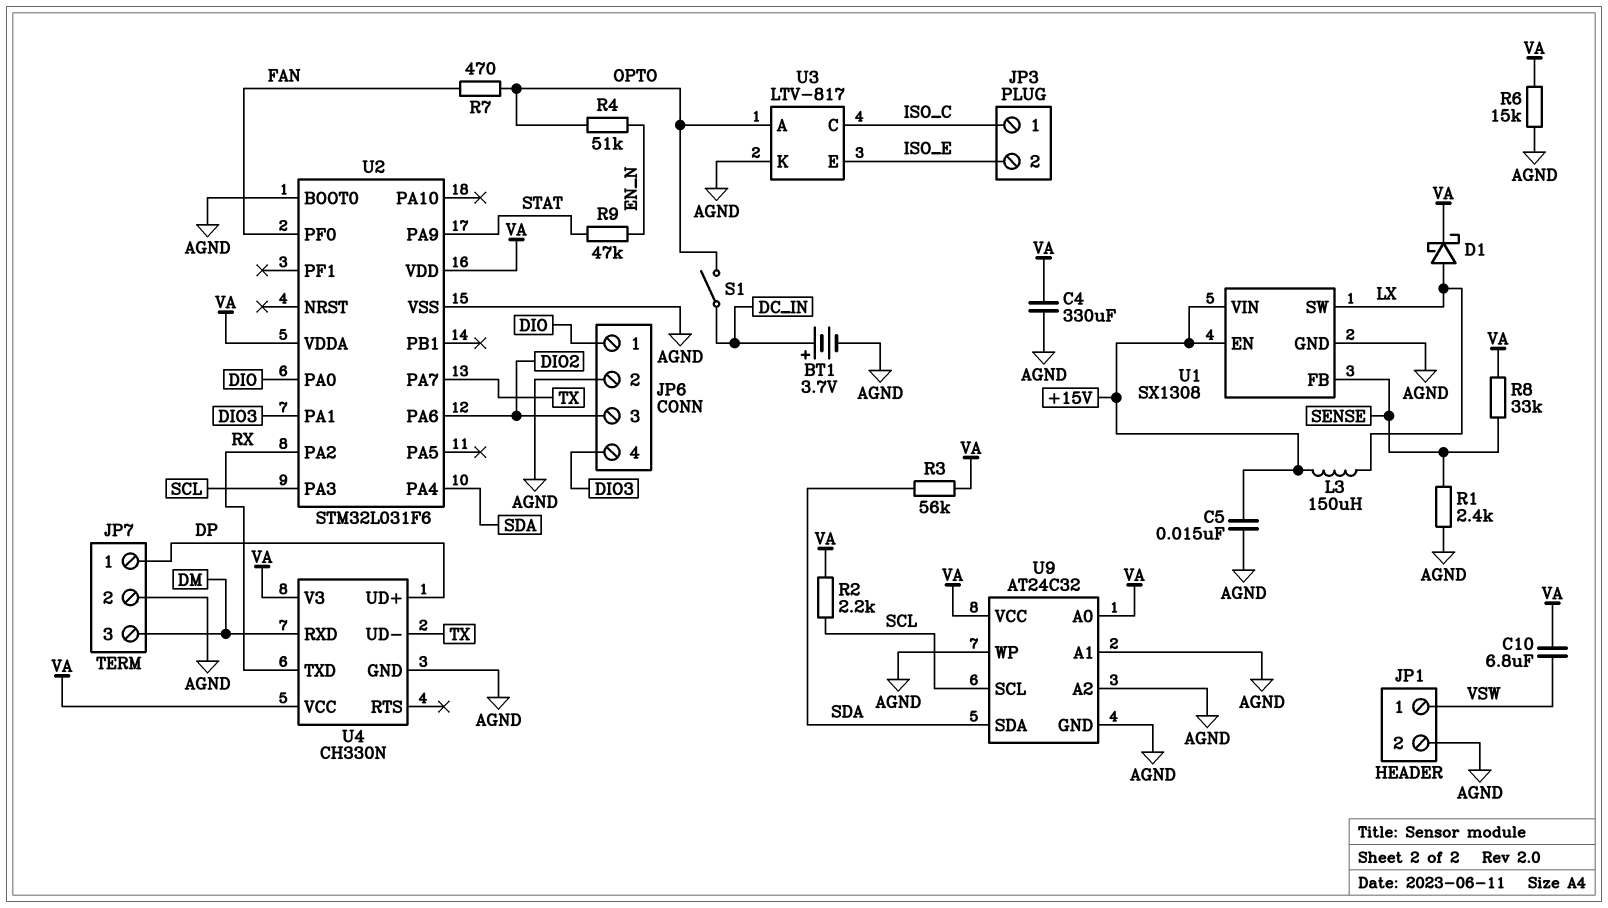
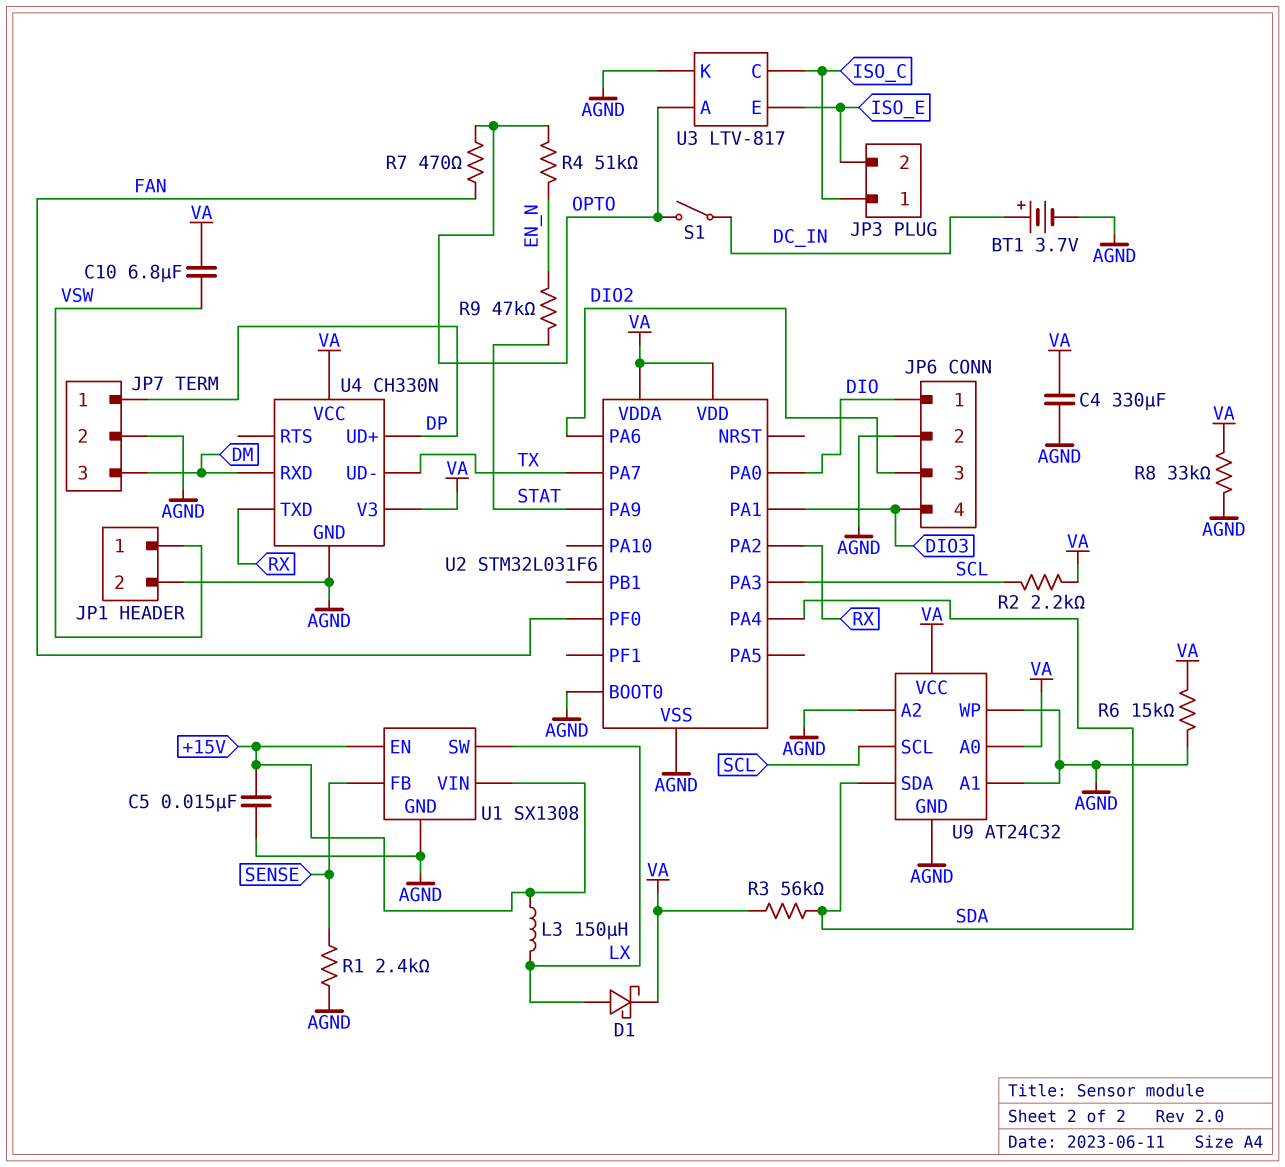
R8: 33k (SENSE, VA) -> 33k (AGND, VA)

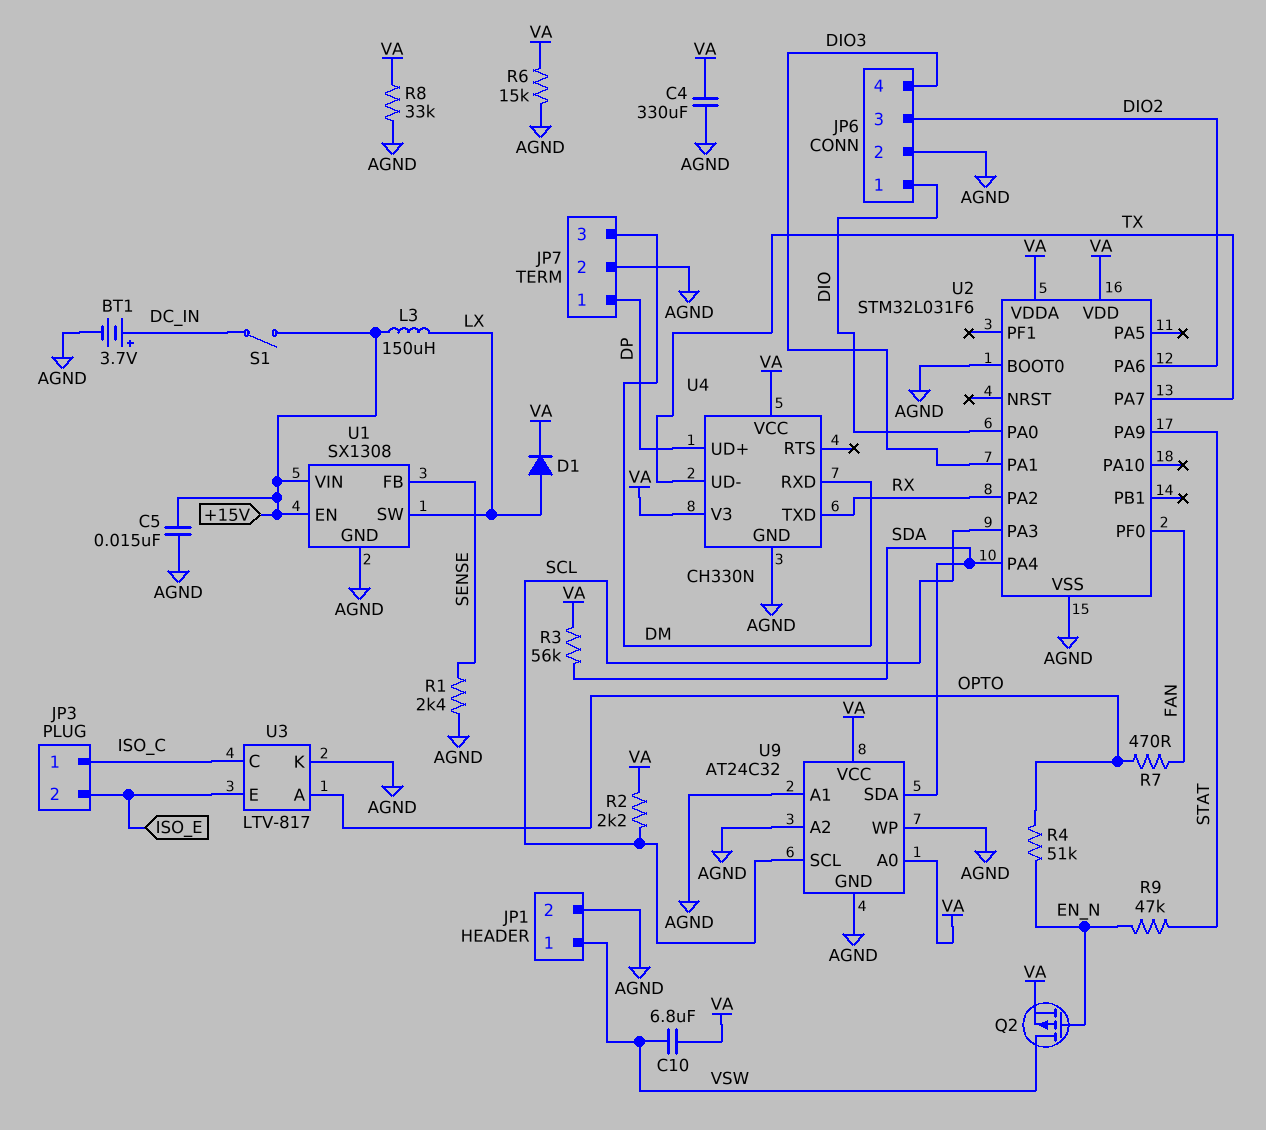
D1: schottky (A LX, K VA) -> diode (A LX, K VA)
Q2: none -> PMOS (G EN_N, D VSW, S VA)
S1: switch (DC_IN, OPTO) -> switch (+15V, DC_IN)

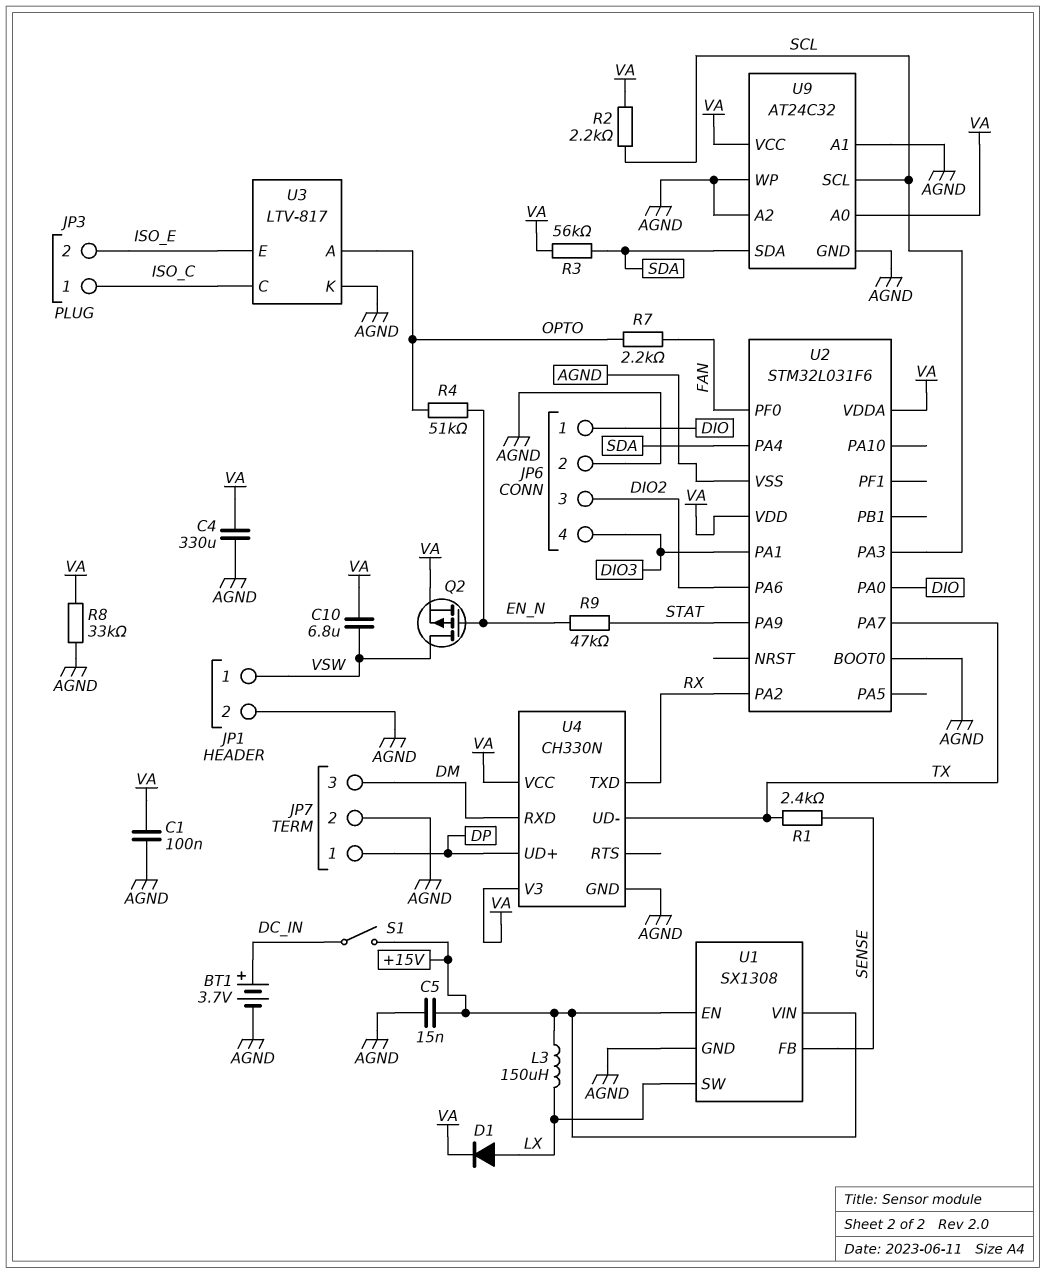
C1: none -> 100nF (AGND, VA)
R1: 2.4k (AGND, SENSE) -> 2.4k (SENSE, TX)
R6: 15k (AGND, VA) -> none
R7: 470 (FAN, OPTO) -> 2.2k (FAN, OPTO)

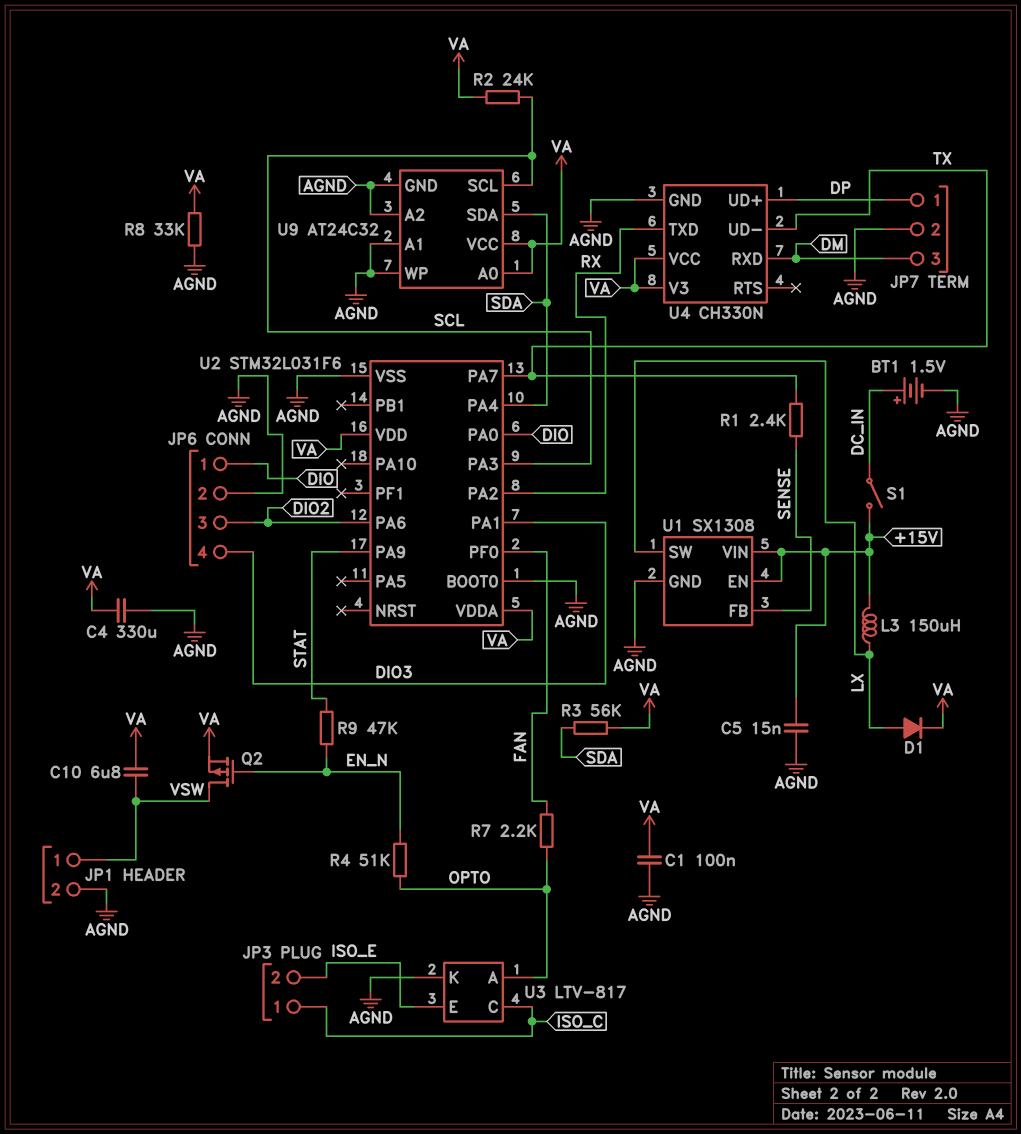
BT1: 3.7V (plus DC_IN, minus AGND) -> 1.5V (plus DC_IN, minus AGND)
R2: 2.2k (SCL, VA) -> 24k (SCL, VA)

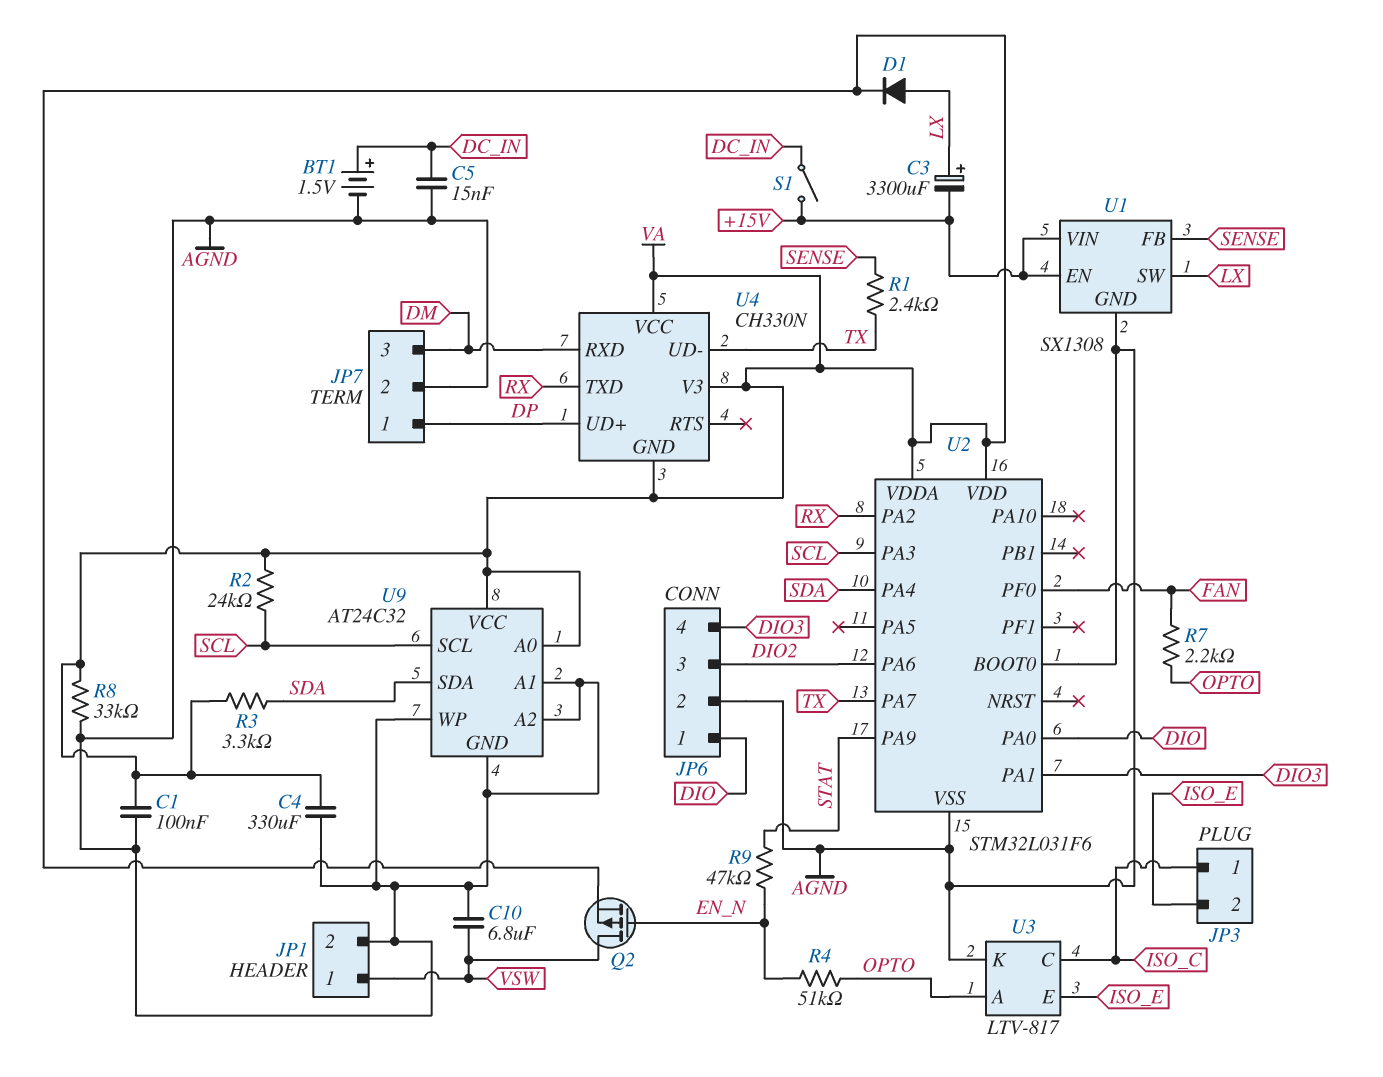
C3: none -> 3300uF (plus LX, minus +15V)
C5: 15nF (+15V, AGND) -> 15nF (AGND, DC_IN)
C10: 6.8uF (VA, VSW) -> 6.8uF (AGND, VSW)
L3: 150uH (+15V, LX) -> none
R3: 56k (SDA, VA) -> 3.3k (SDA, VA)
U4 pin GND: AGND -> VA

